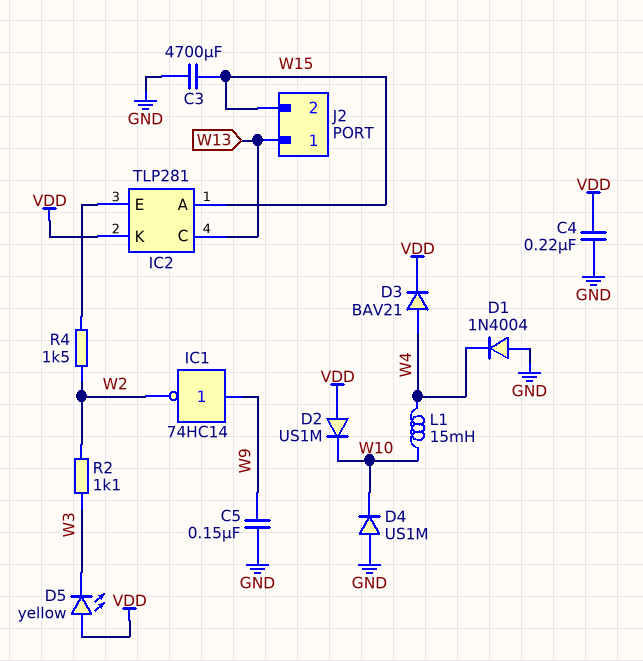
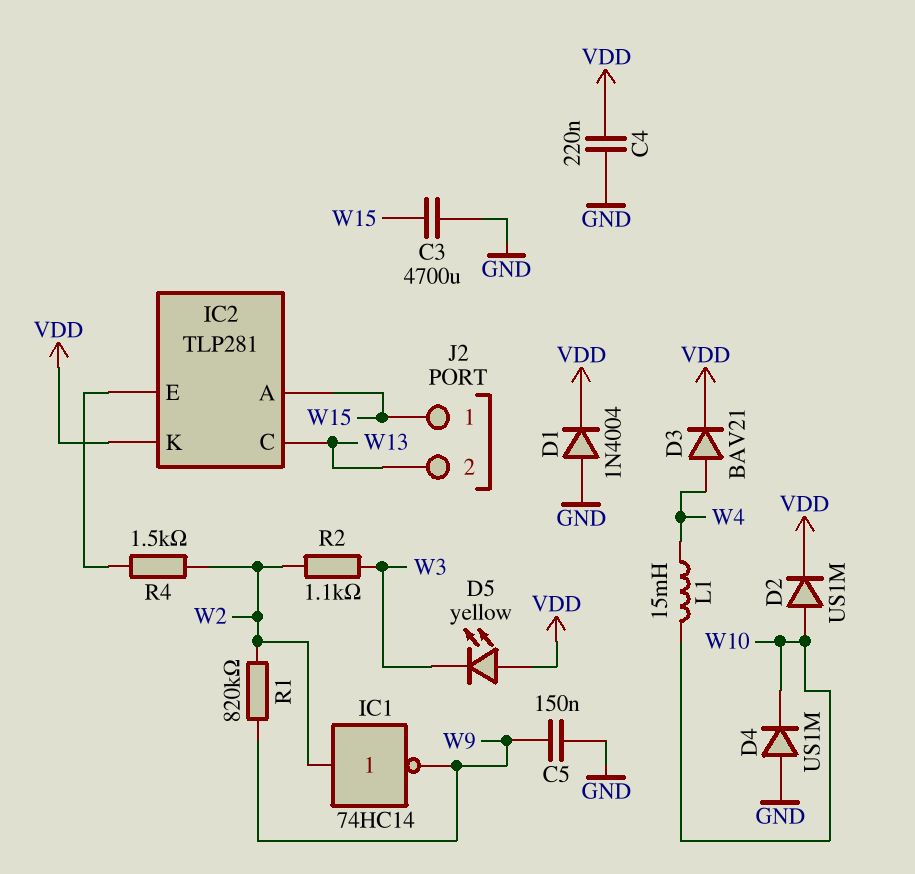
D1: diode 1N4004 (A GND, K W4) -> diode 1N4004 (A GND, K VDD)
D2: diode US1M (A VDD, K W10) -> diode US1M (A W10, K VDD)
IC1: NOT 74HC14 (in W9, out W2) -> NOT 74HC14 (in W2, out W9)
J2 pin 1: W13 -> W15
J2 pin 2: W15 -> W13
R1: none -> 820k (W2, W9)

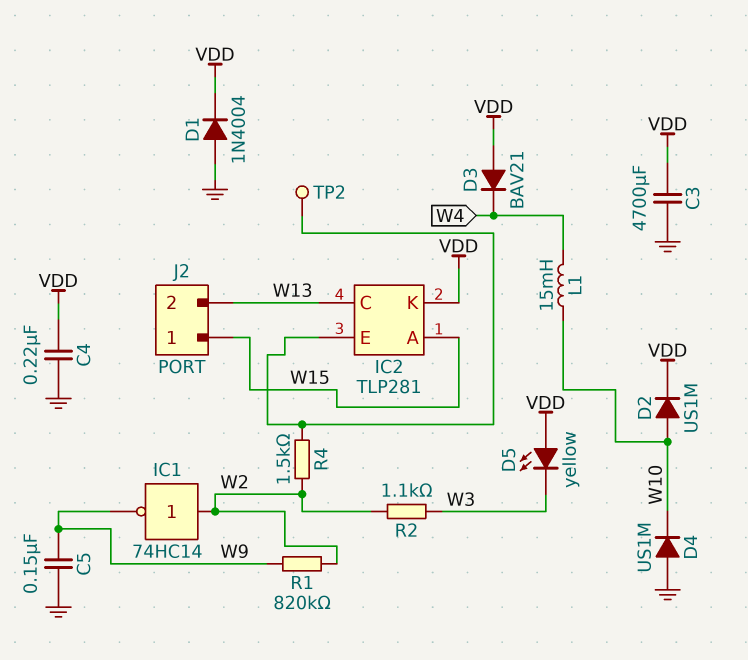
C3: 4700uF (GND, W15) -> 4700uF (GND, VDD)
D3: diode BAV21 (A W4, K VDD) -> diode BAV21 (A VDD, K W4)
TP2: none -> test point (IC2/E)

